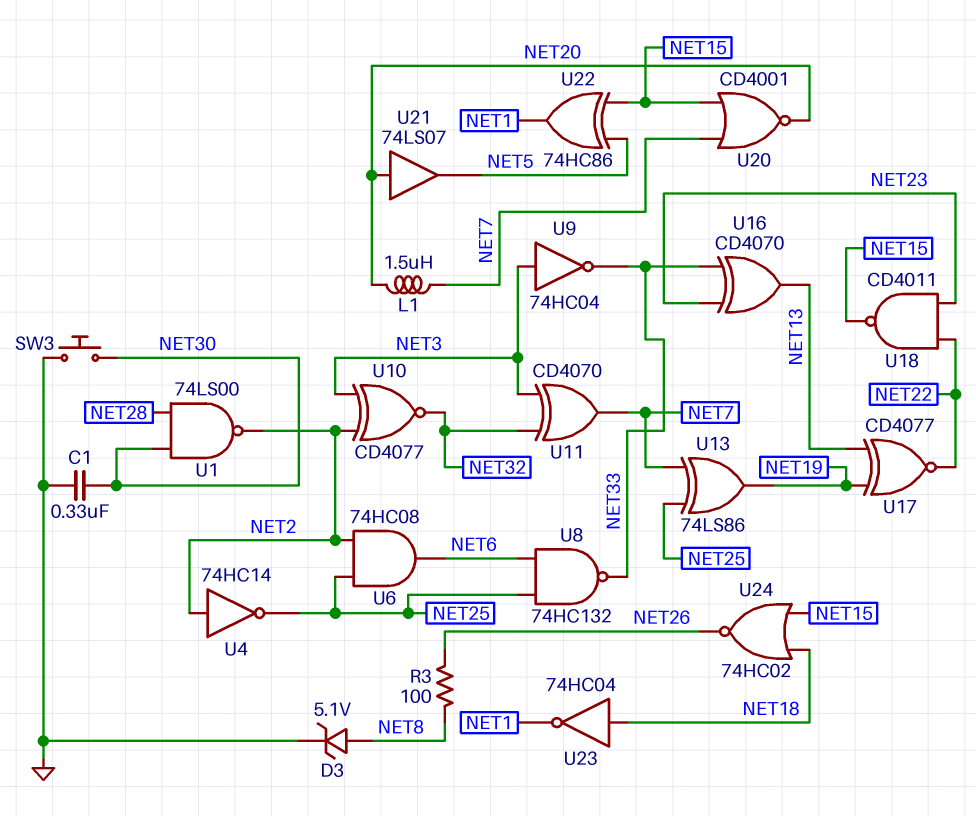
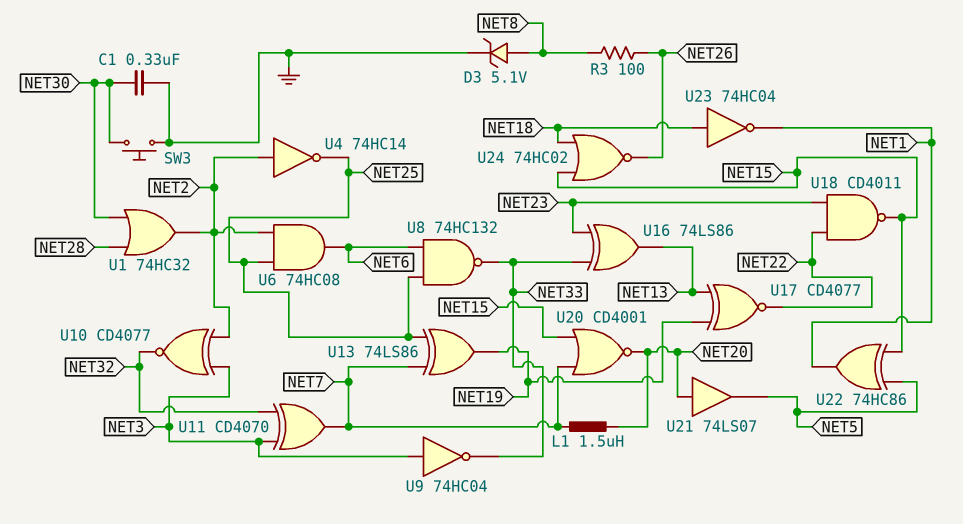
U1: NAND 74LS00 (in NET28, in NET30, out NET2) -> OR 74HC32 (in NET28, in NET30, out NET2)
U16: XOR CD4070 (in NET23, in NET33, out NET13) -> XOR 74LS86 (in NET23, in NET33, out NET13)

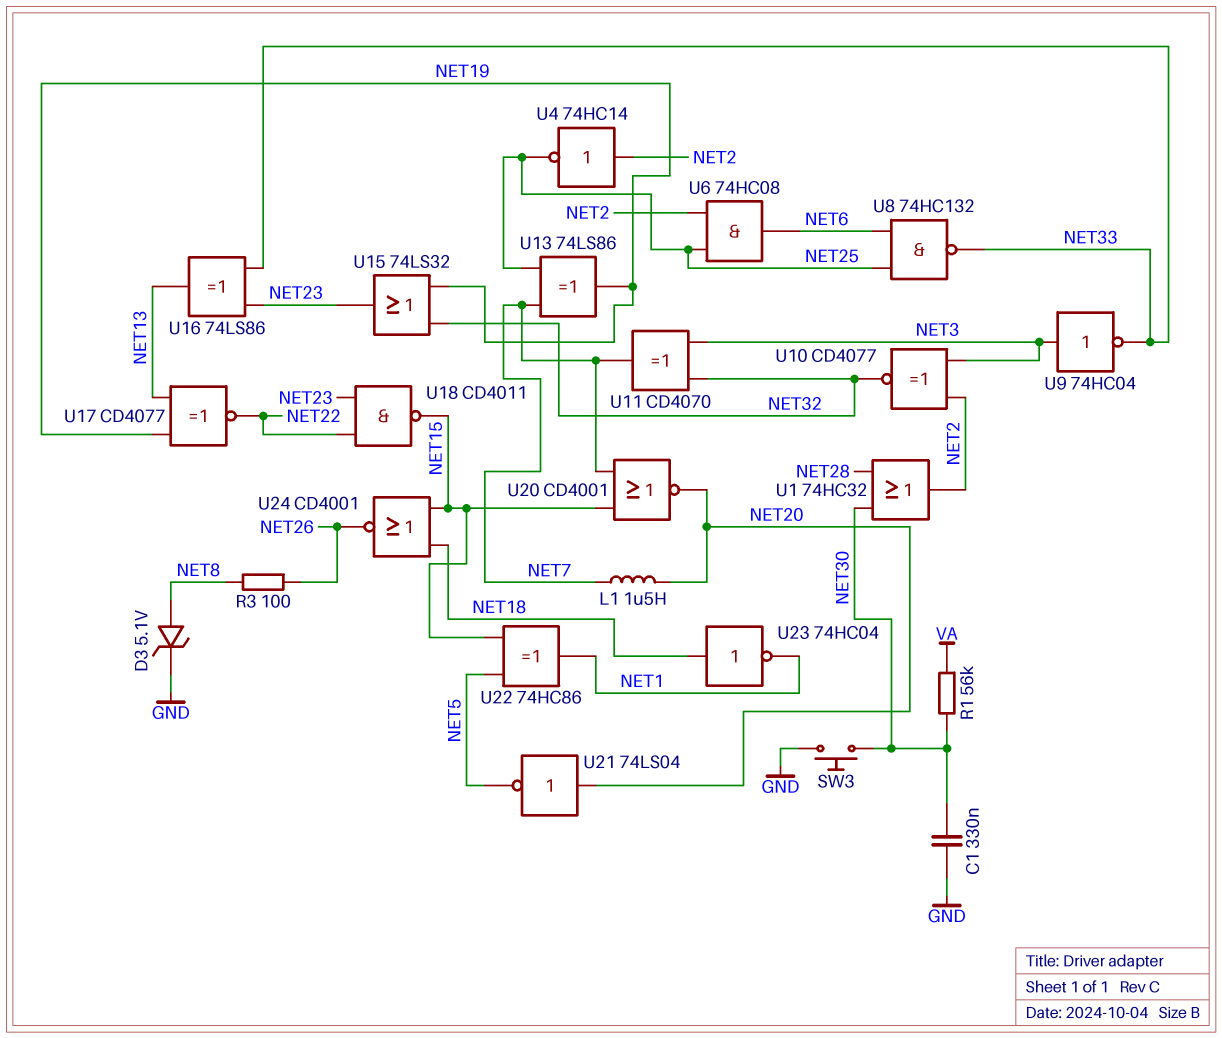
R1: none -> 56k (NET30, VA)
U15: none -> OR 74LS32 (in NET19, in NET32, out NET23)
U21: buffer 74LS07 (in NET20, out NET5) -> NOT 74LS04 (in NET20, out NET5)
U24: NOR 74HC02 (in NET15, in NET18, out NET26) -> NOR CD4001 (in NET15, in NET18, out NET26)

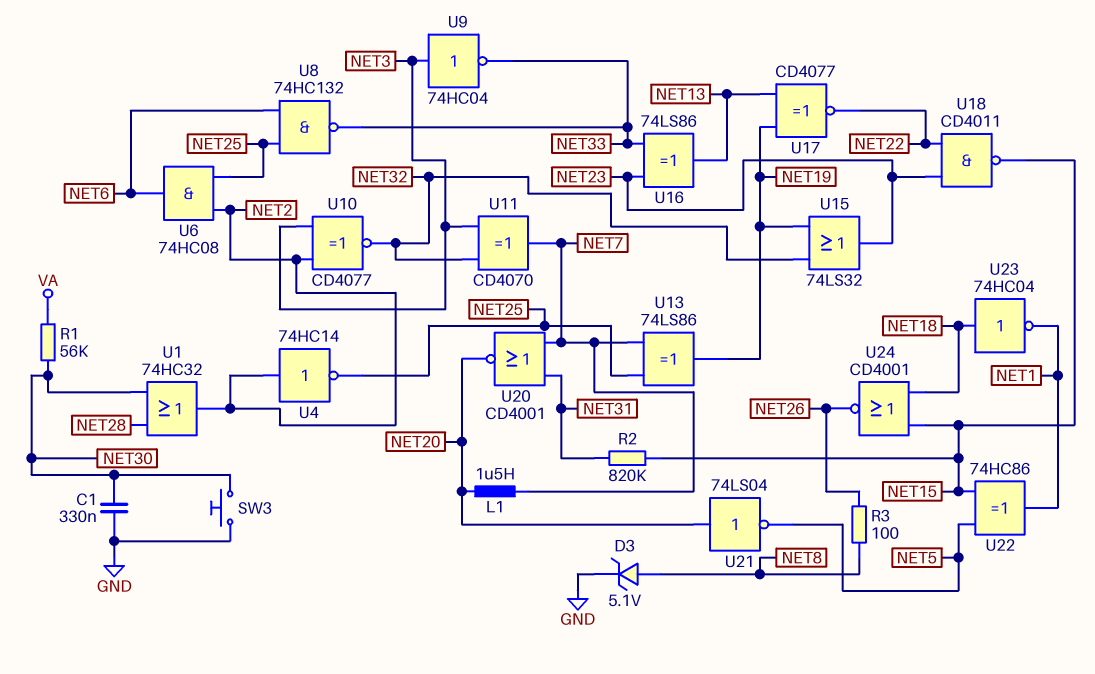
R2: none -> 820k (NET15, NET31)
U20: NOR CD4001 (in NET7, in NET15, out NET20) -> NOR CD4001 (in NET7, in NET31, out NET20)

